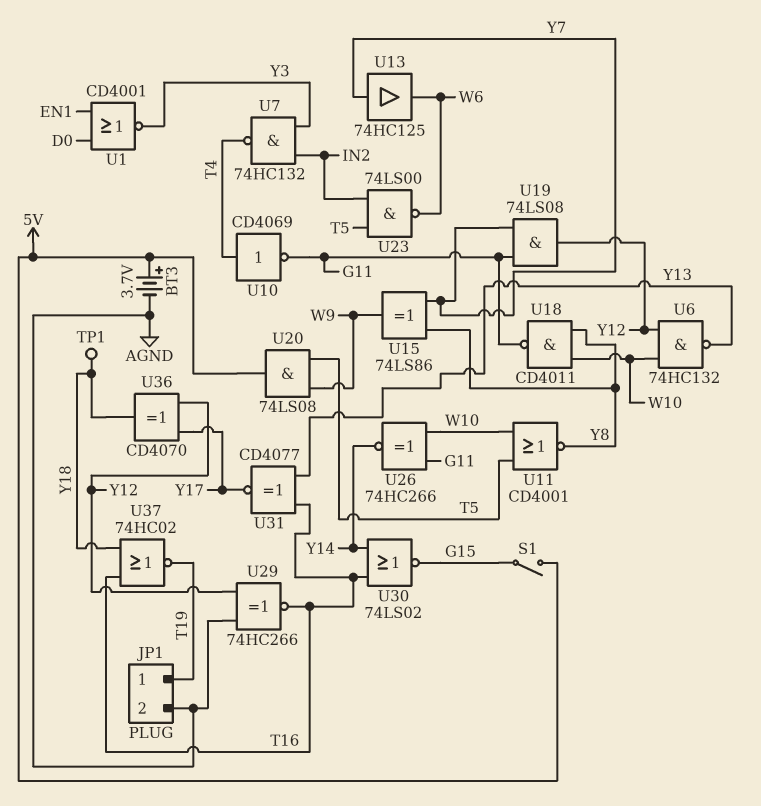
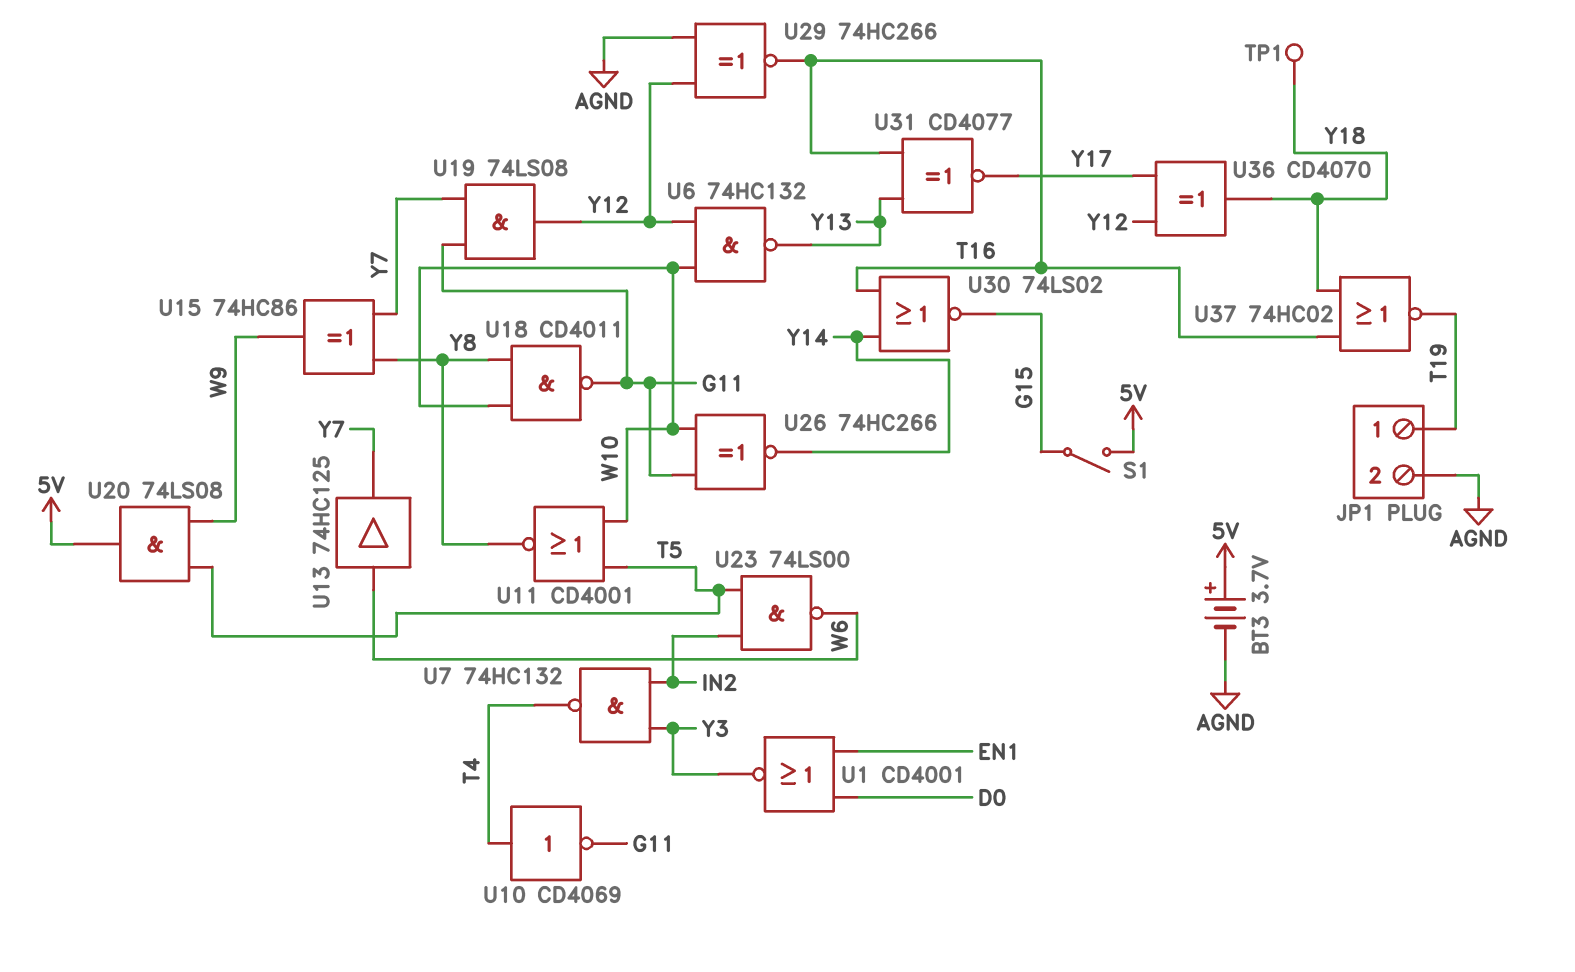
U13: buffer 74HC125 (in Y7, out W6) -> buffer 74HC125 (in W6, out Y7)
U15: XOR 74LS86 (in Y7, in Y8, out W9) -> XOR 74HC86 (in Y7, in Y8, out W9)

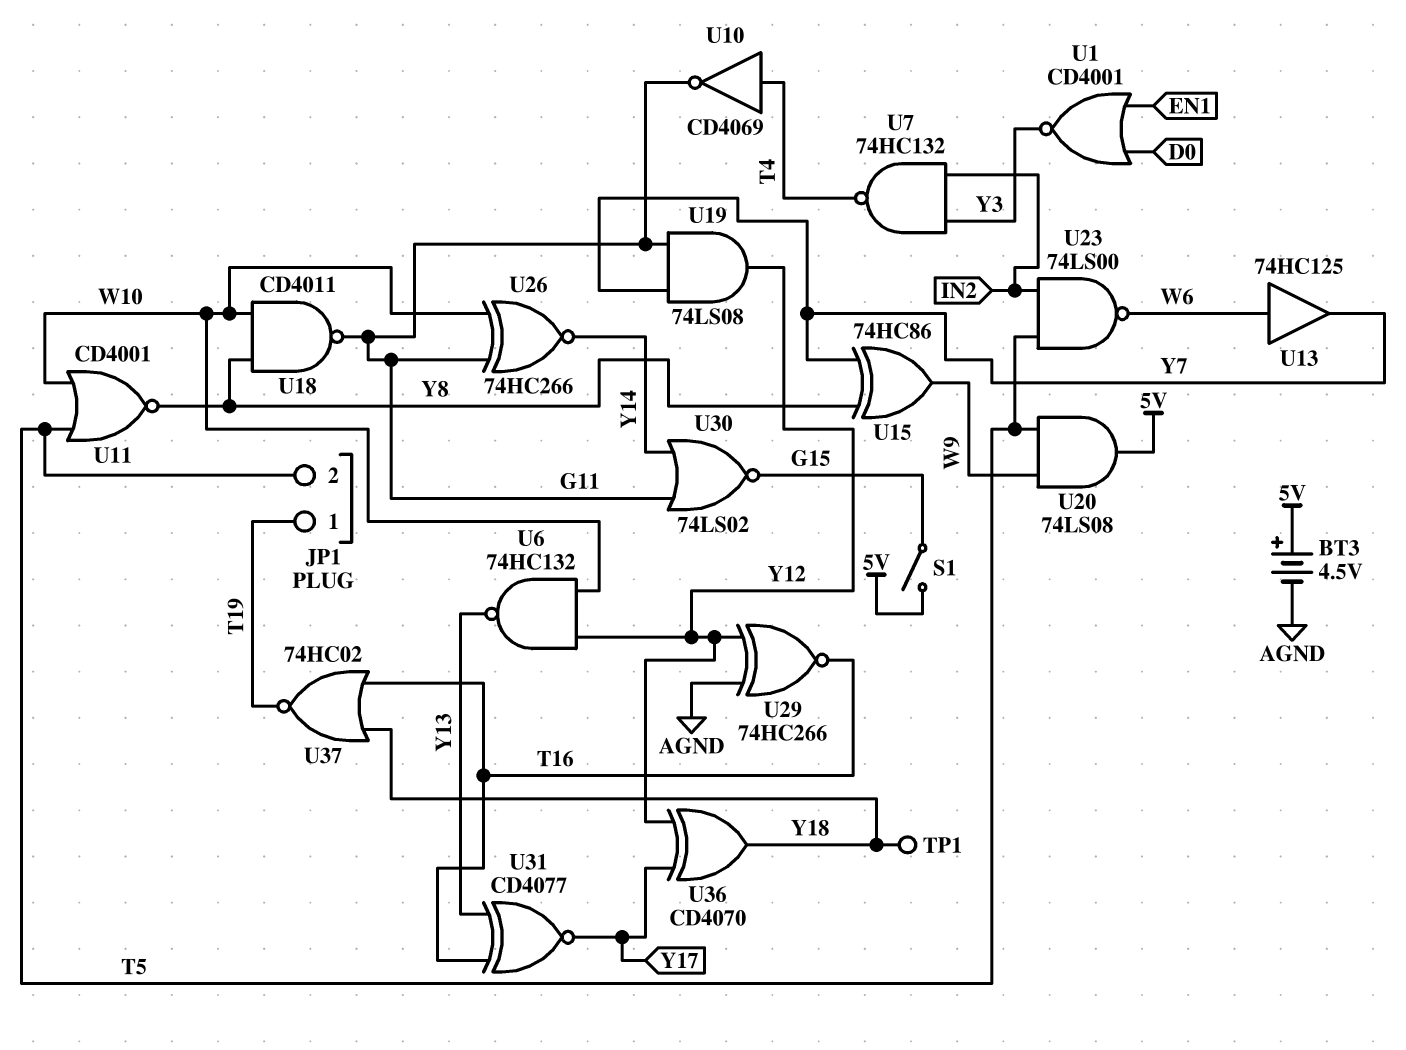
BT3: 3.7V (plus 5V, minus AGND) -> 4.5V (plus 5V, minus AGND)
JP1 pin 2: AGND -> T5
U30: NOR 74LS02 (in T16, in Y14, out G15) -> NOR 74LS02 (in G11, in Y14, out G15)

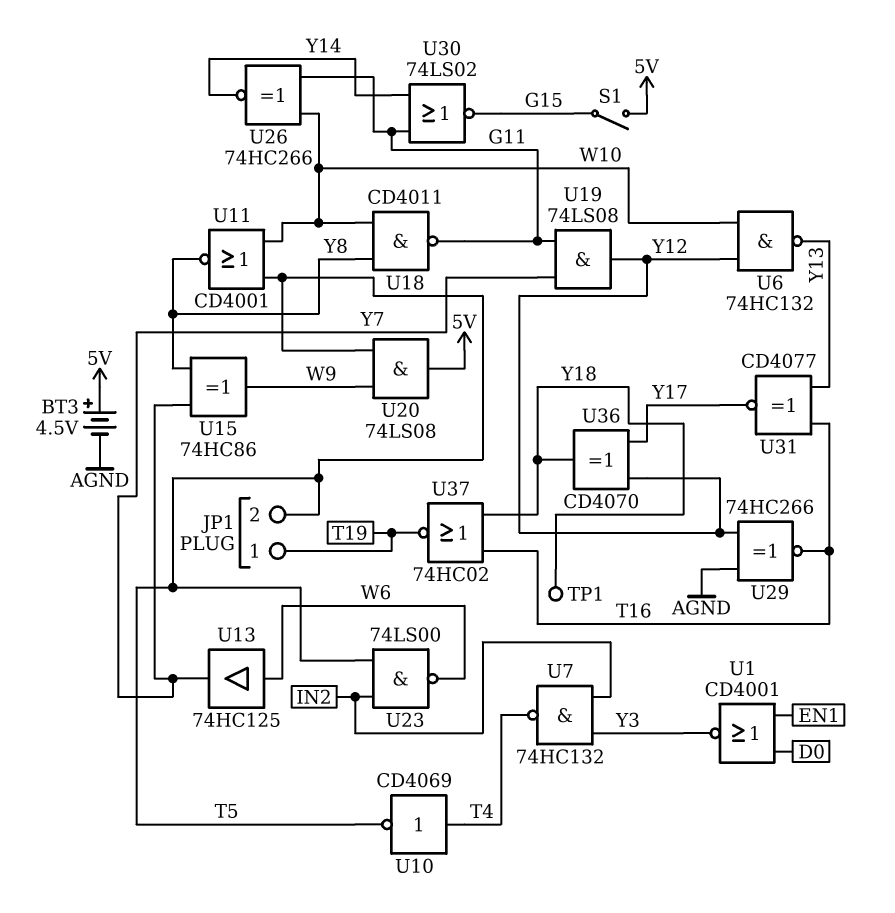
U10: NOT CD4069 (in T4, out G11) -> NOT CD4069 (in T4, out T5)

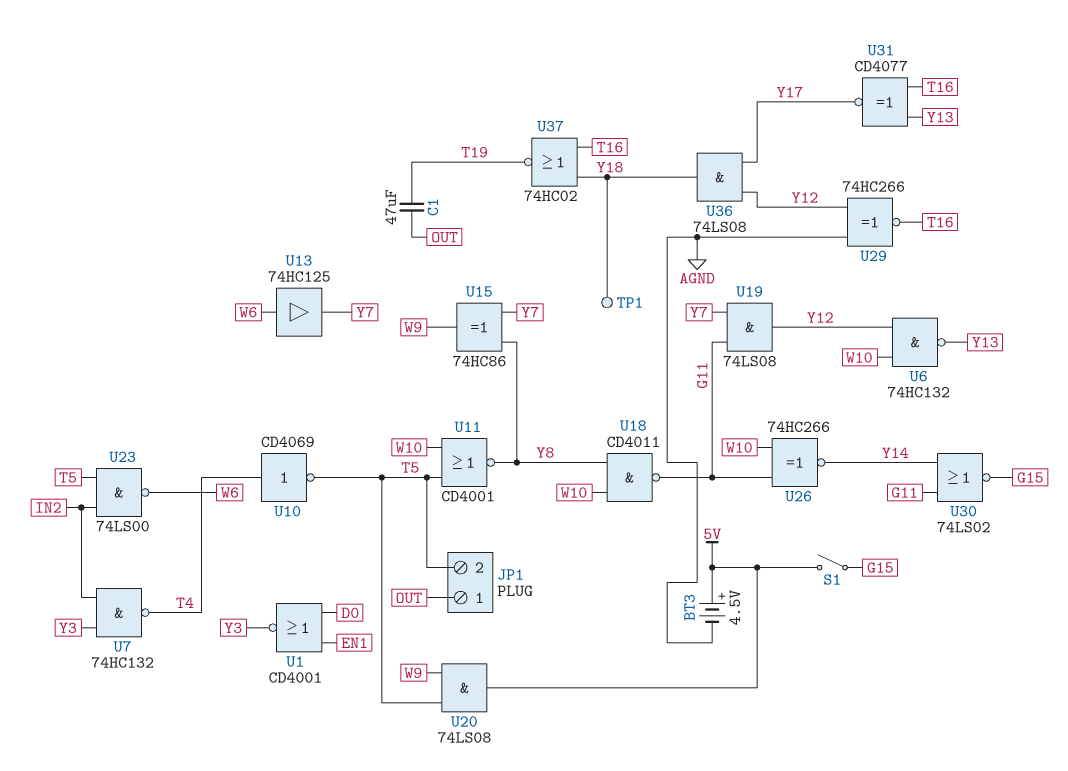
C1: none -> 47uF (OUT, T19)
JP1 pin 1: T19 -> OUT
U36: XOR CD4070 (in Y12, in Y17, out Y18) -> AND 74LS08 (in Y12, in Y17, out Y18)

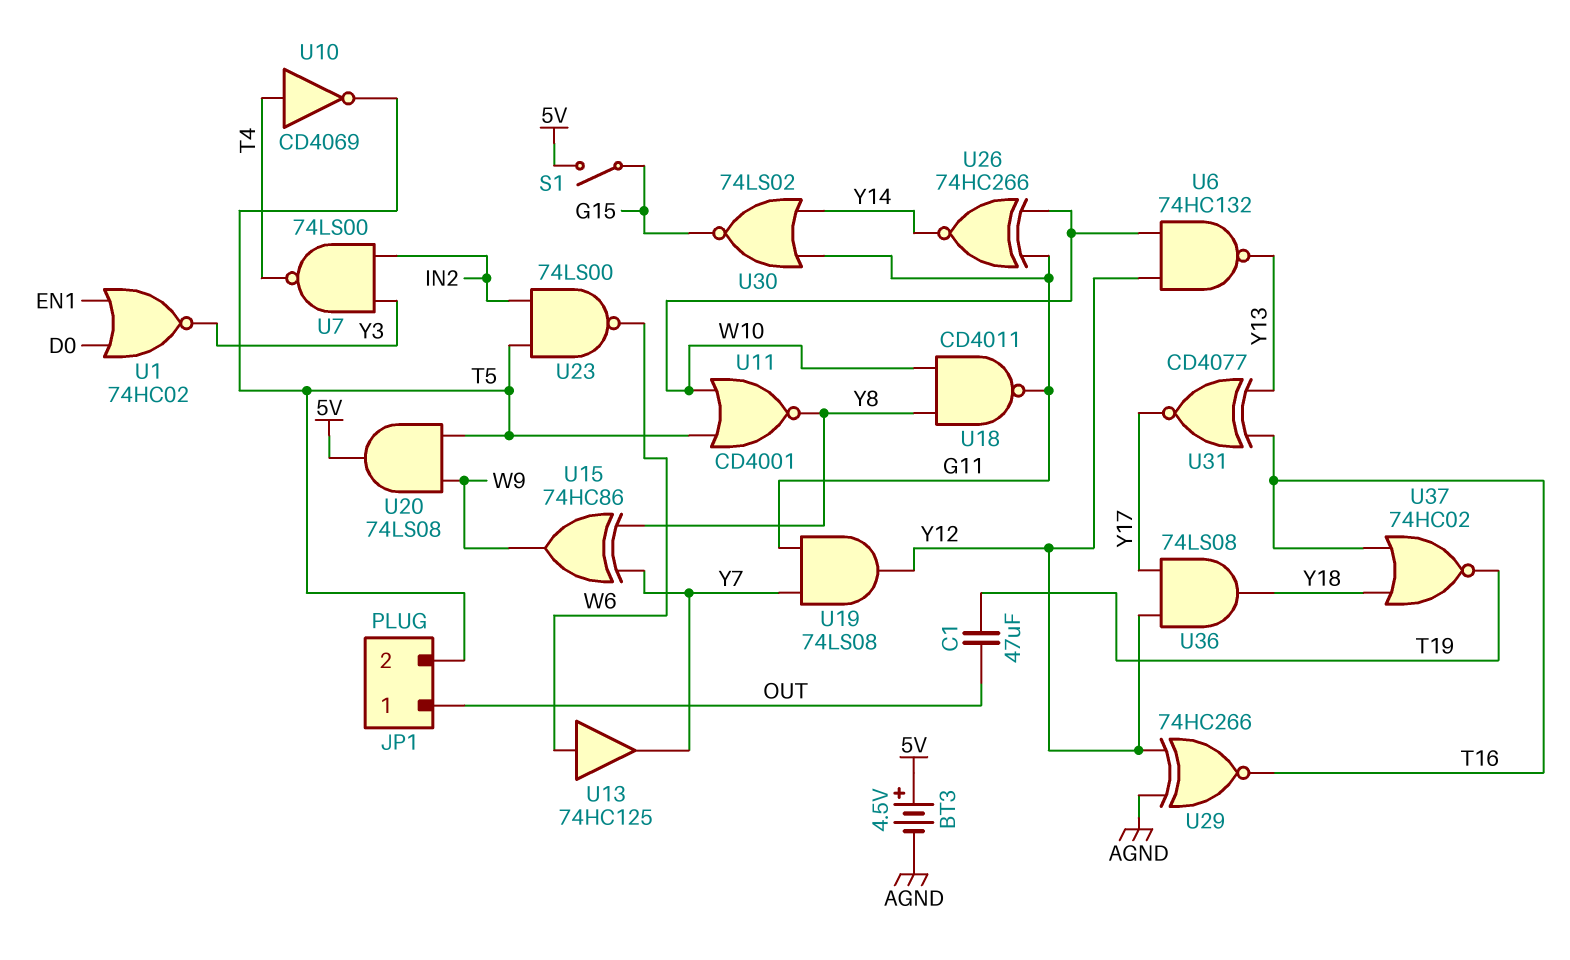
TP1: test point (Y18) -> none
U1: NOR CD4001 (in D0, in EN1, out Y3) -> NOR 74HC02 (in D0, in EN1, out Y3)
U7: NAND 74HC132 (in IN2, in Y3, out T4) -> NAND 74LS00 (in IN2, in Y3, out T4)

